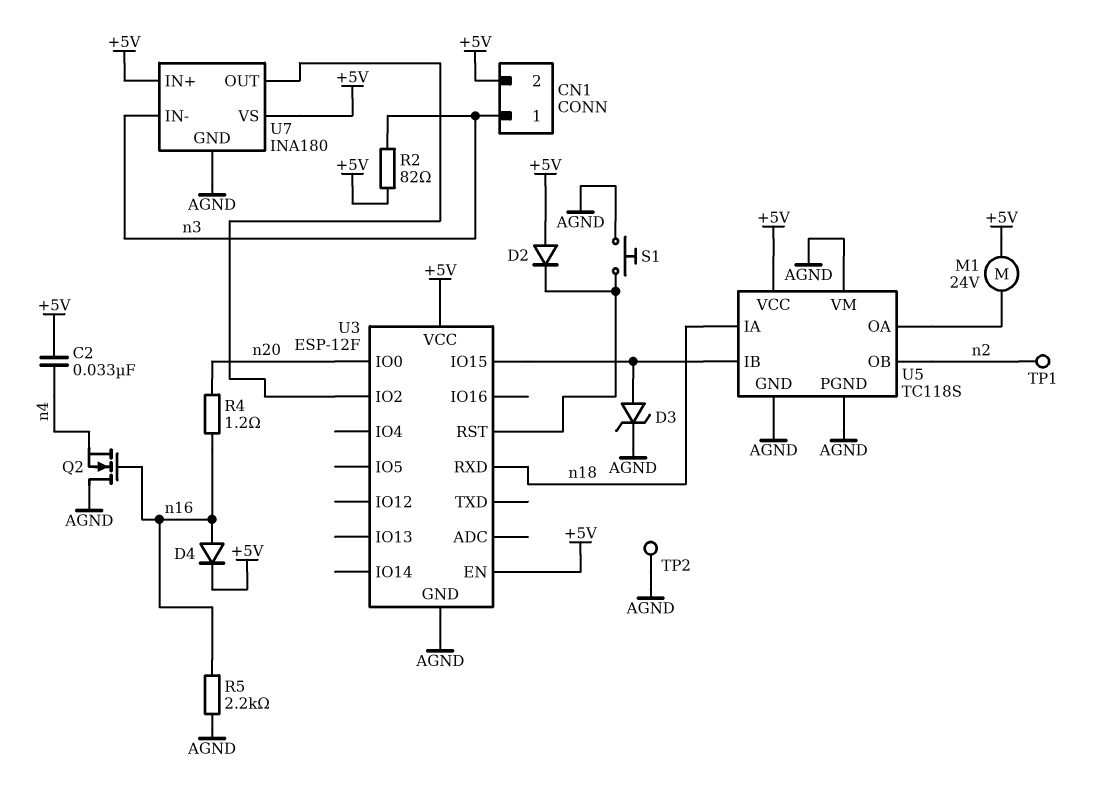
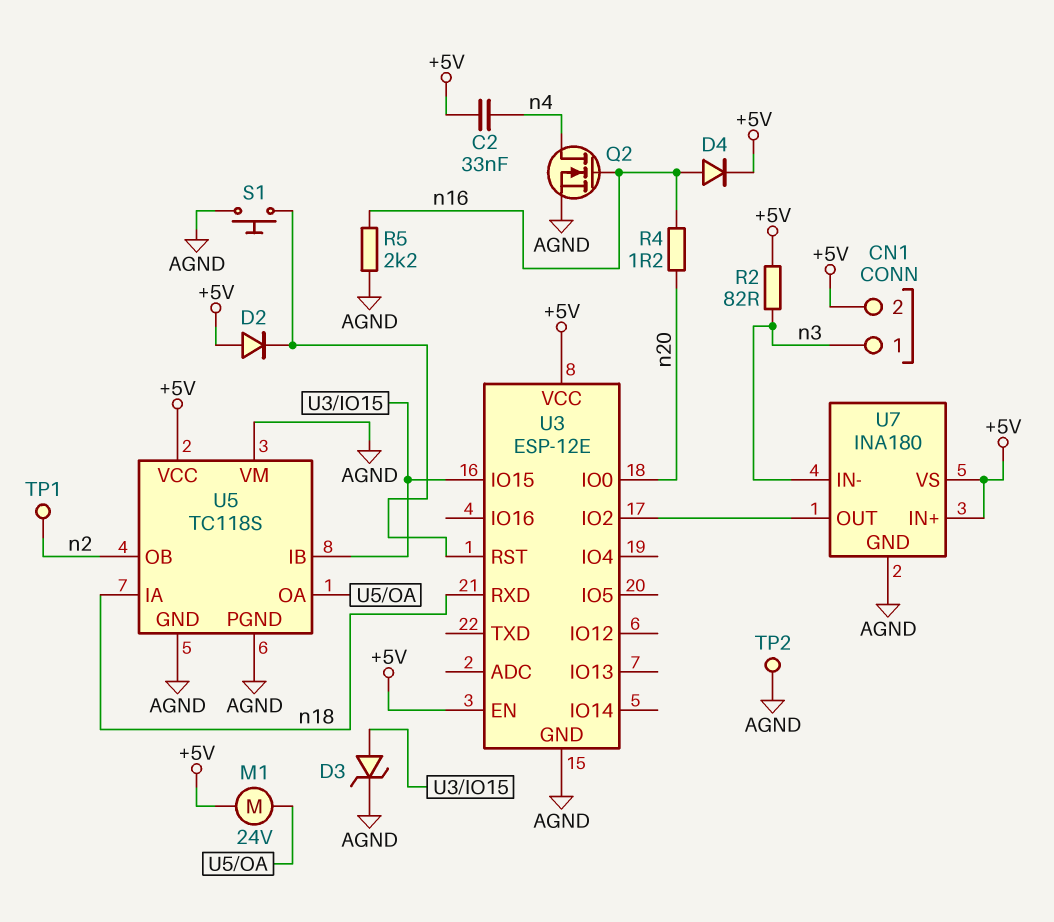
Q2: NMOS (G n16, D AGND, S n4) -> NMOS (G n16, D n4, S AGND)
U3: ESP-12F -> ESP-12E

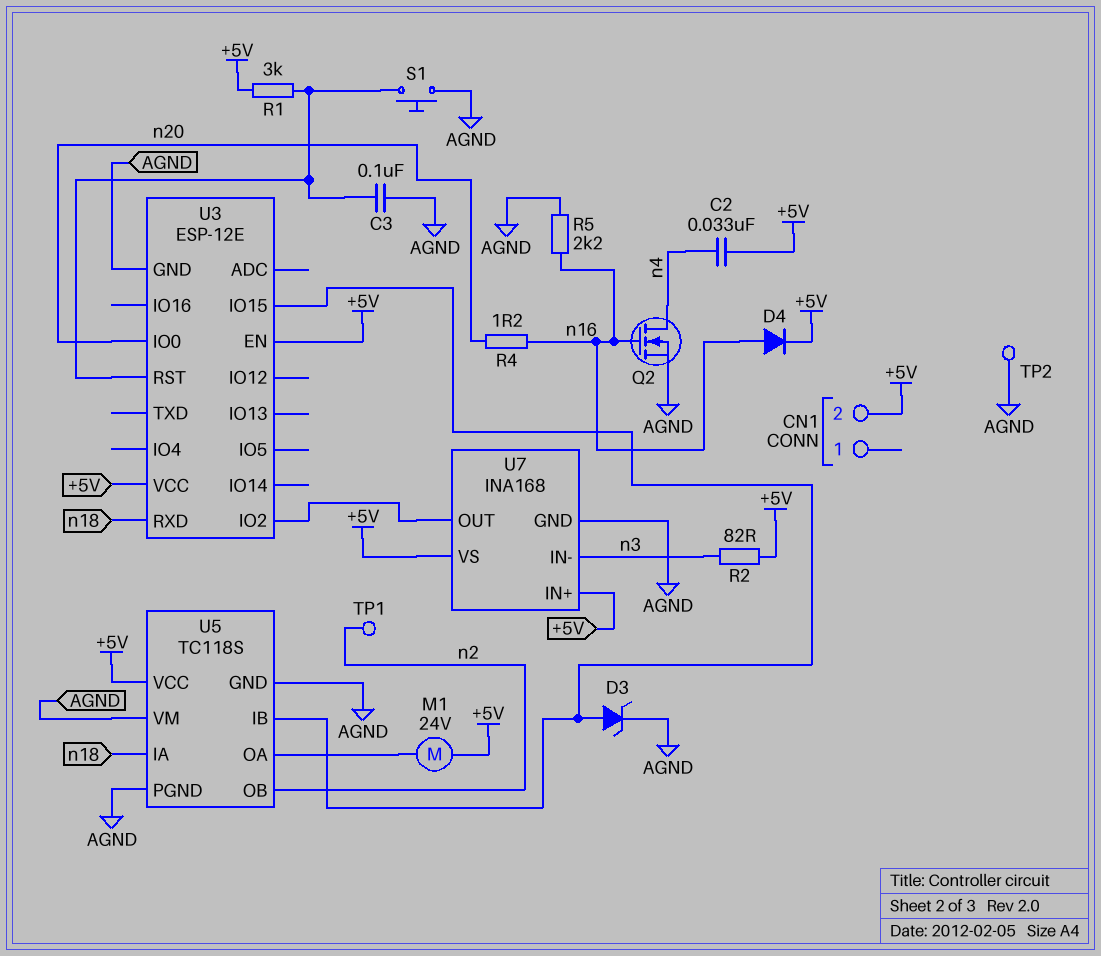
C3: none -> 100nF (AGND, U3/RST)
CN1 pin 1: n3 -> none
D2: diode (A +5V, K U3/RST) -> none
R1: none -> 3k (+5V, U3/RST)
U7: INA180 -> INA168

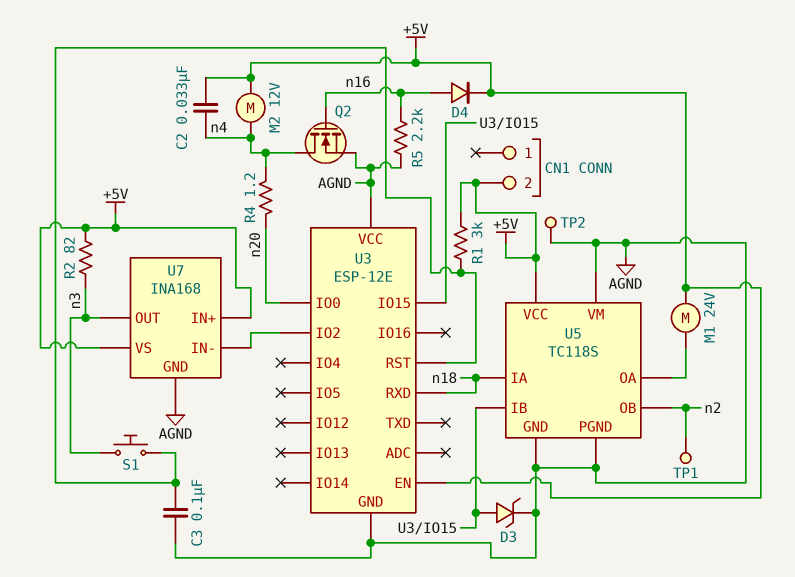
M2: none -> motor 12V (+5V, n4)
R4: 1.2 (n16, n20) -> 1.2 (n4, n20)
S1: button (AGND, U3/RST) -> button (U3/RST, n3)
U3 pin VCC: +5V -> AGND
U7 pin IN-: n3 -> U3/IO2
U7 pin OUT: U3/IO2 -> n3

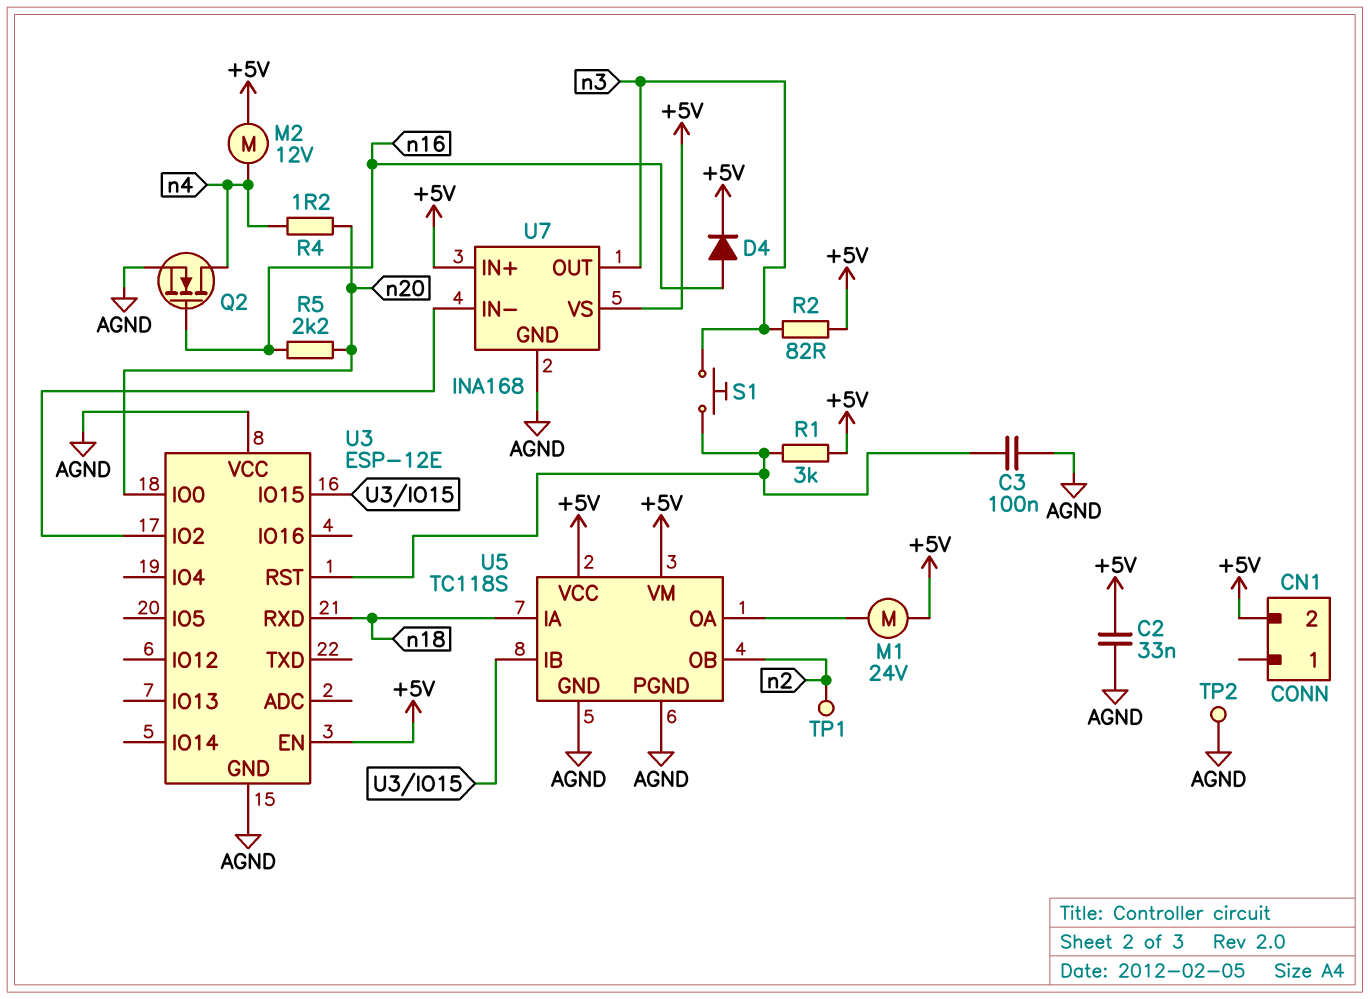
C2: 33nF (+5V, n4) -> 33nF (+5V, AGND)
D3: zener (A U3/IO15, K AGND) -> none
R5: 2.2k (AGND, n16) -> 2.2k (n16, n20)
U5 pin VM: AGND -> +5V

